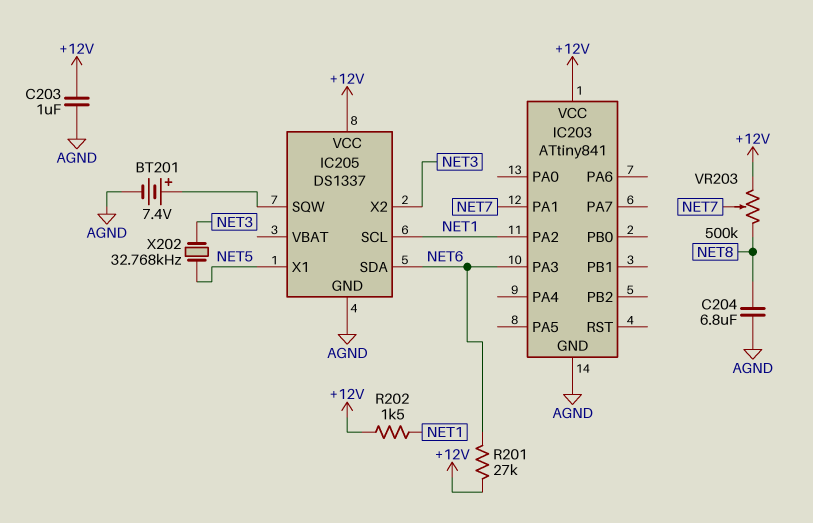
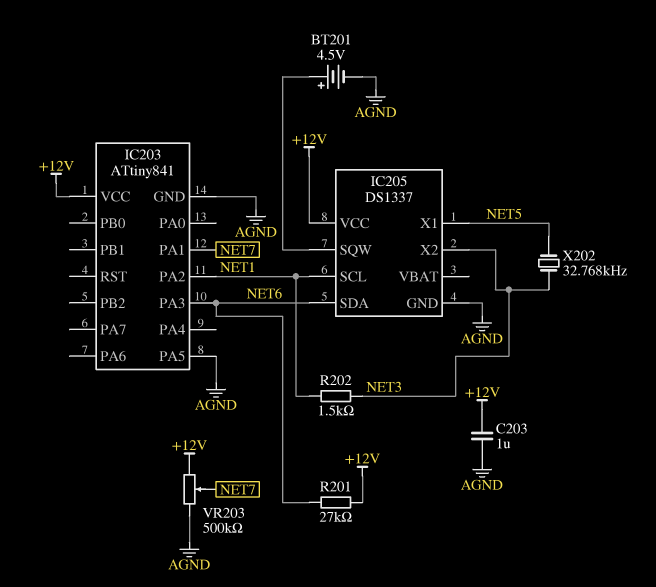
BT201: 7.4V (plus IC205/SQW, minus AGND) -> 4.5V (plus IC205/SQW, minus AGND)
C204: 6.8uF (AGND, NET8) -> none
IC203 pin PA5: none -> AGND
R202: 1.5k (+12V, NET1) -> 1.5k (NET1, NET3)
VR203: 500k (+12V, NET8, wiper NET7) -> 500k (+12V, AGND, wiper NET7)

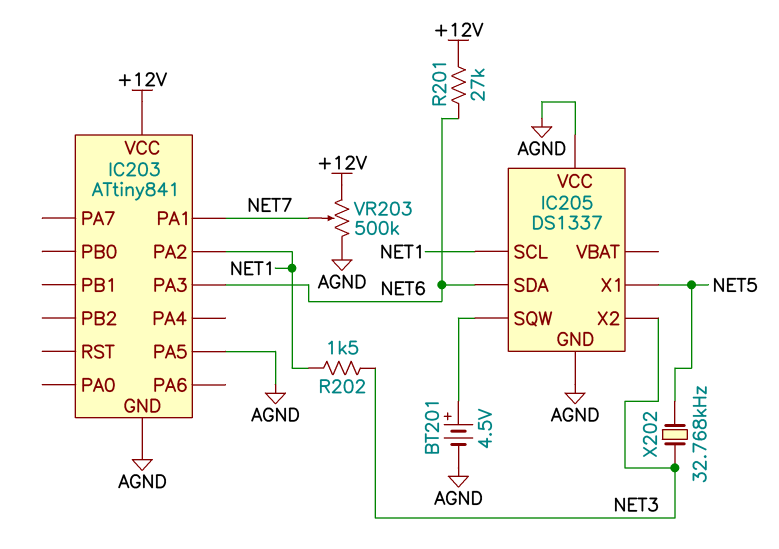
C203: 1uF (+12V, AGND) -> none
IC205 pin VCC: +12V -> AGND

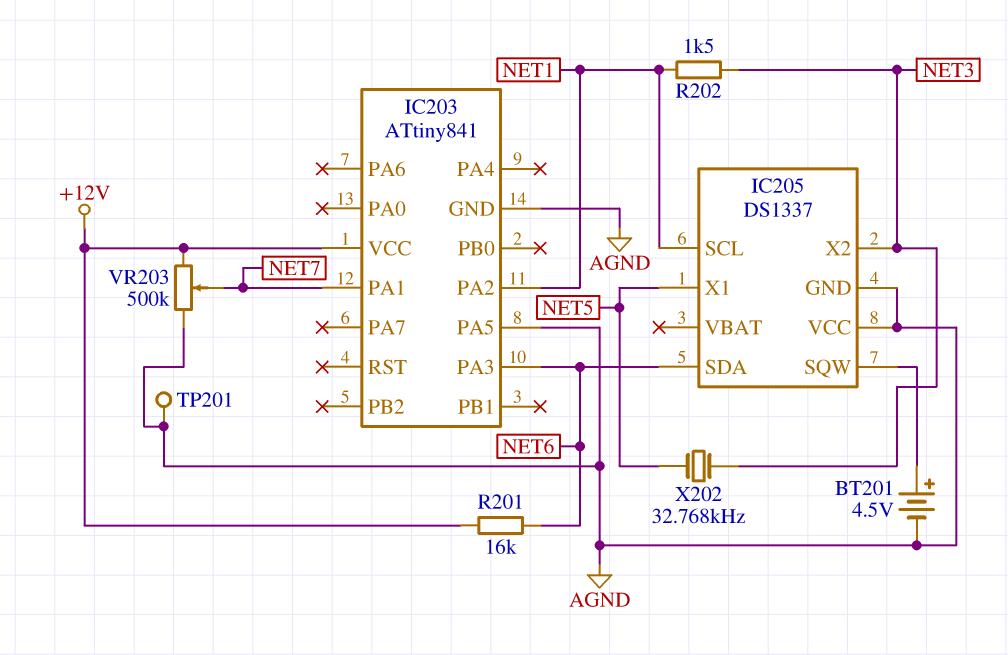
R201: 27k (+12V, NET6) -> 16k (+12V, NET6)
TP201: none -> test point (AGND)

